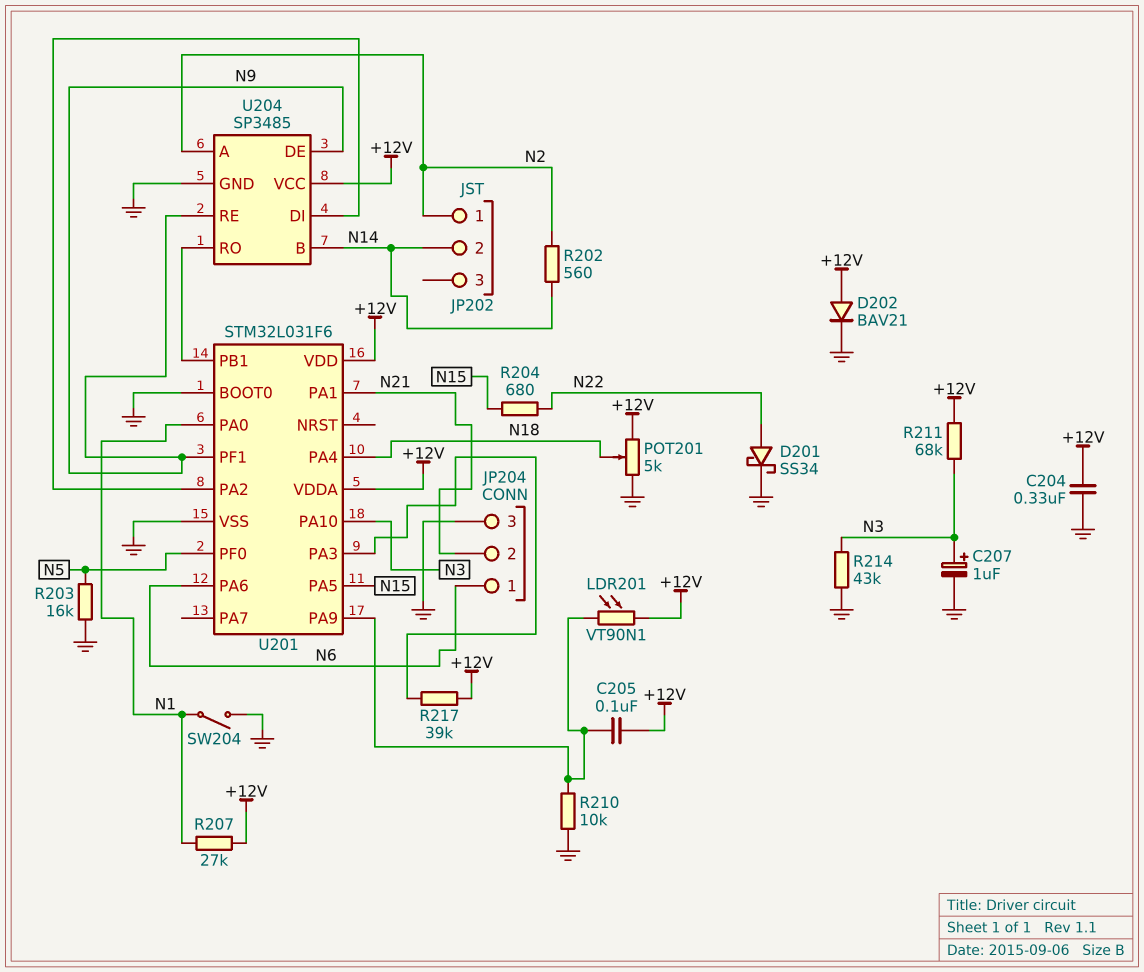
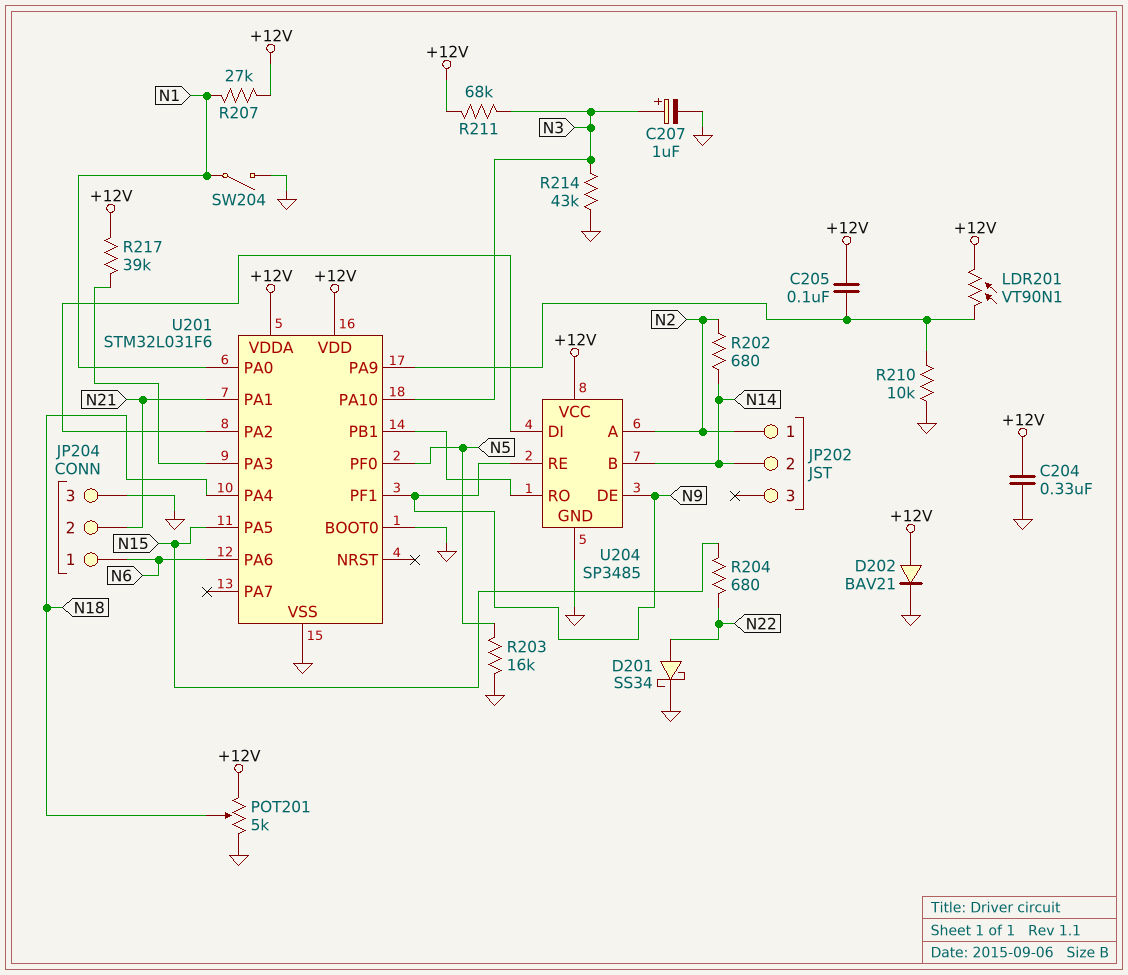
R202: 560 (N2, N14) -> 680 (N2, N14)

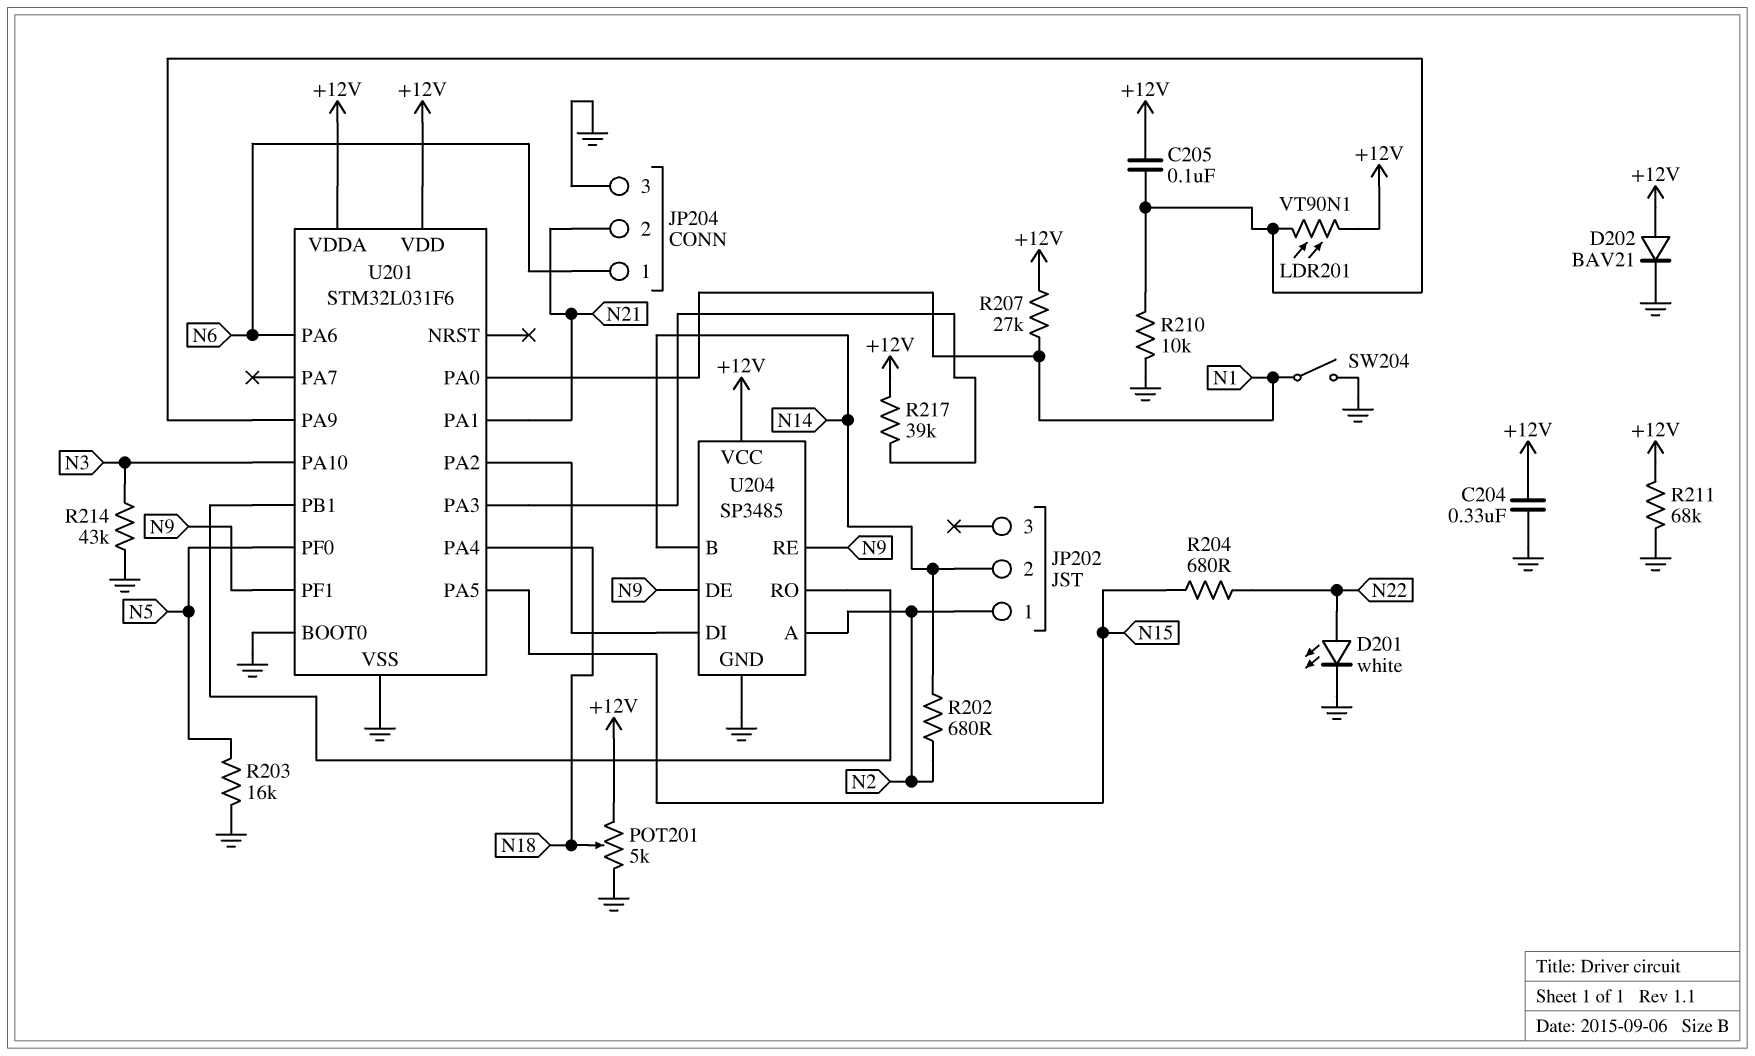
C207: 1uF (plus N3, minus GND) -> none
D201: schottky SS34 (A N22, K GND) -> LED white (A N22, K GND)
R211: 68k (+12V, N3) -> 68k (+12V, GND)

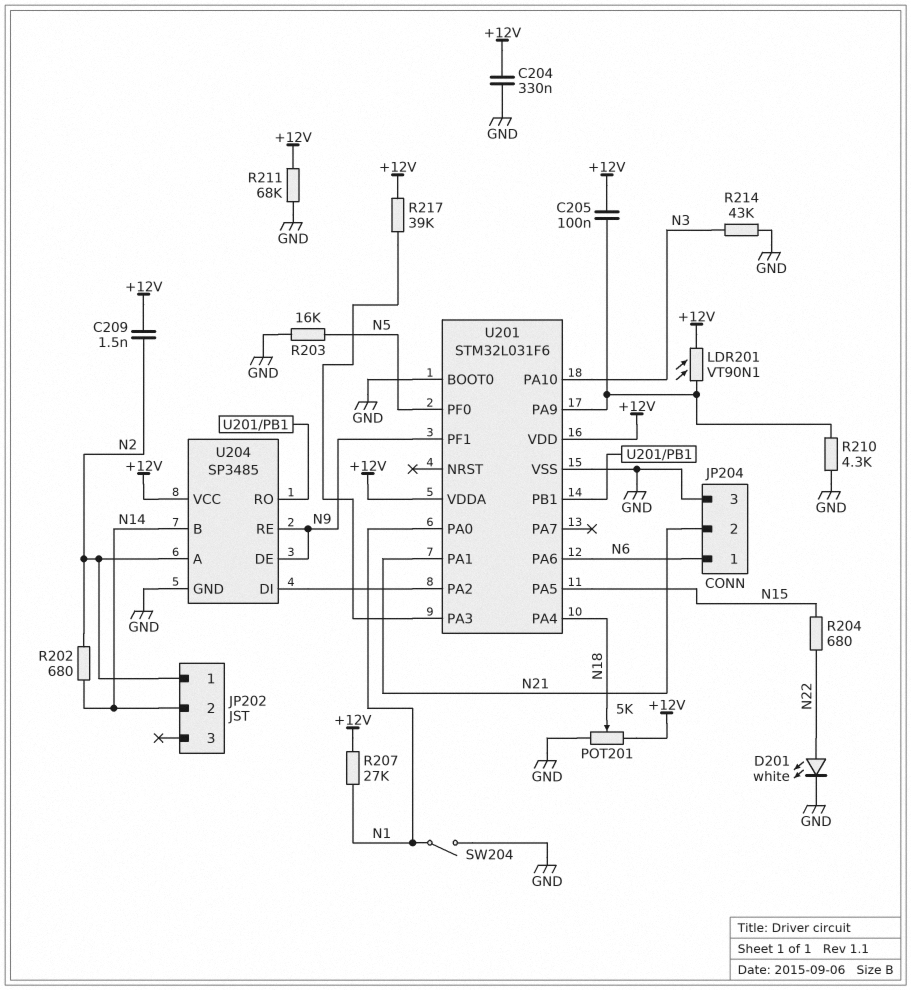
C209: none -> 1.5nF (+12V, N2)
D202: diode BAV21 (A +12V, K GND) -> none
R210: 10k (GND, U201/PA9) -> 4.3k (GND, U201/PA9)

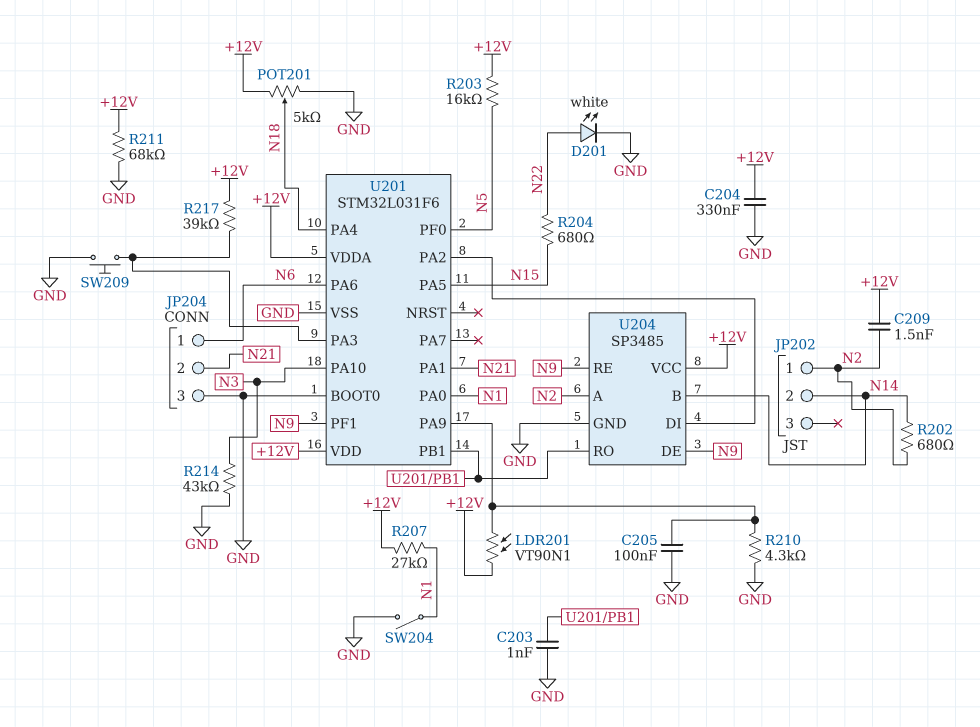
C203: none -> 1nF (GND, U201/PB1)
C205: 100nF (+12V, U201/PA9) -> 100nF (GND, U201/PA9)
R203: 16k (GND, N5) -> 16k (+12V, N5)
SW209: none -> button (GND, U201/PA3)

